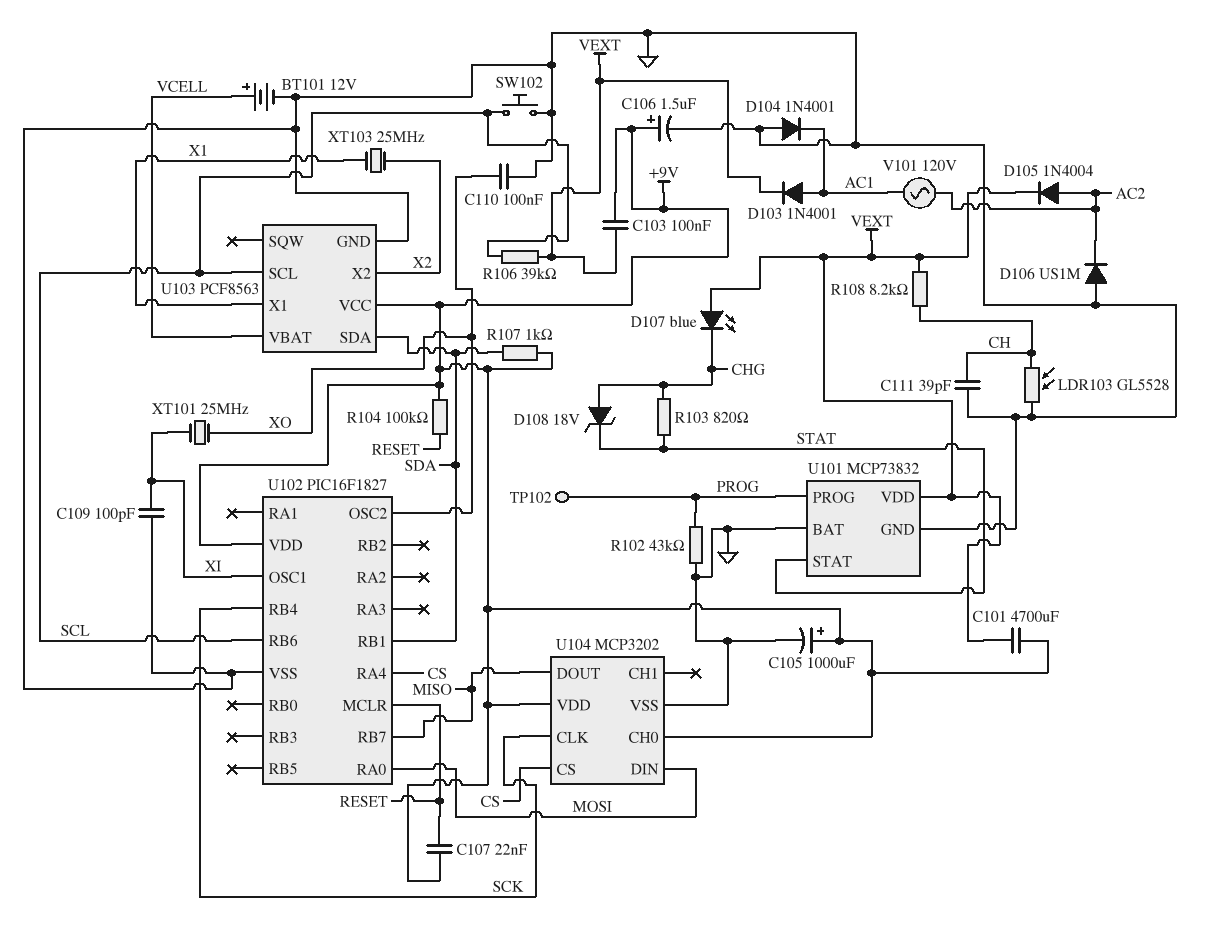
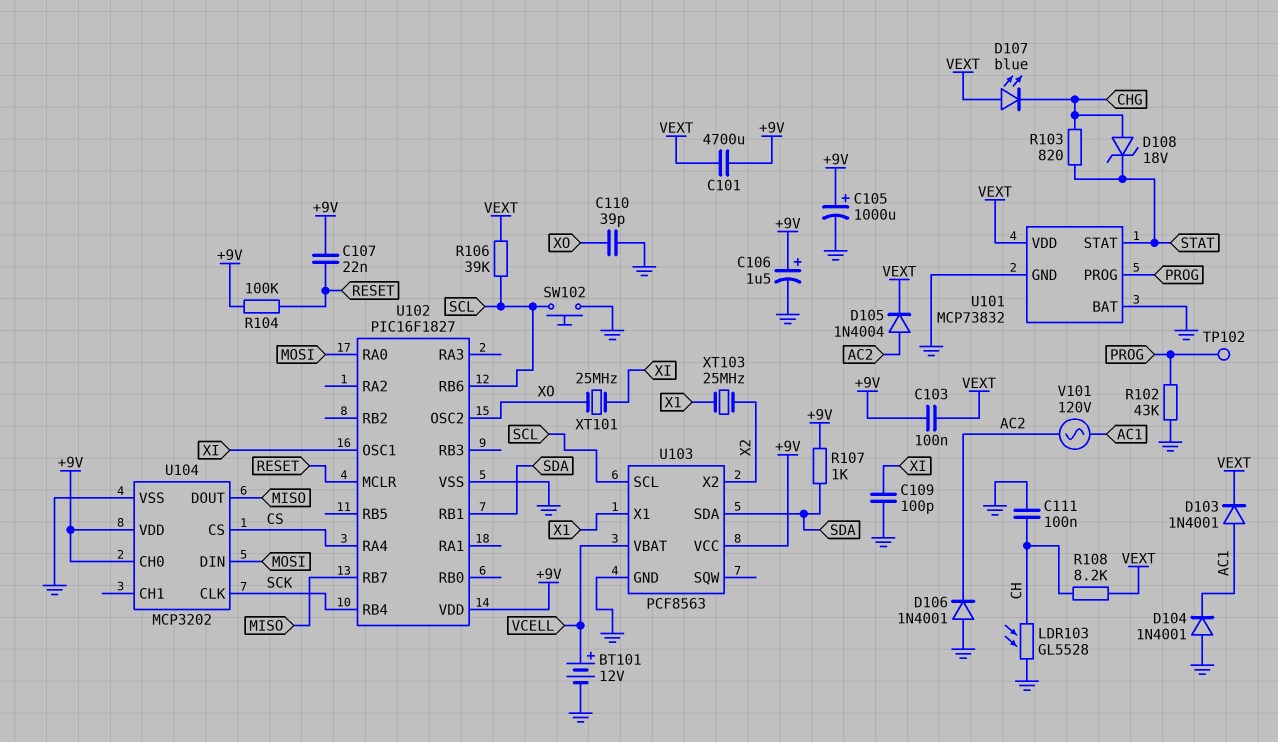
C110: 100nF (GND, XO) -> 39pF (GND, XO)
C111: 39pF (CH, GND) -> 100nF (CH, GND)
D106: diode US1M (A GND, K AC2) -> diode 1N4001 (A GND, K AC2)

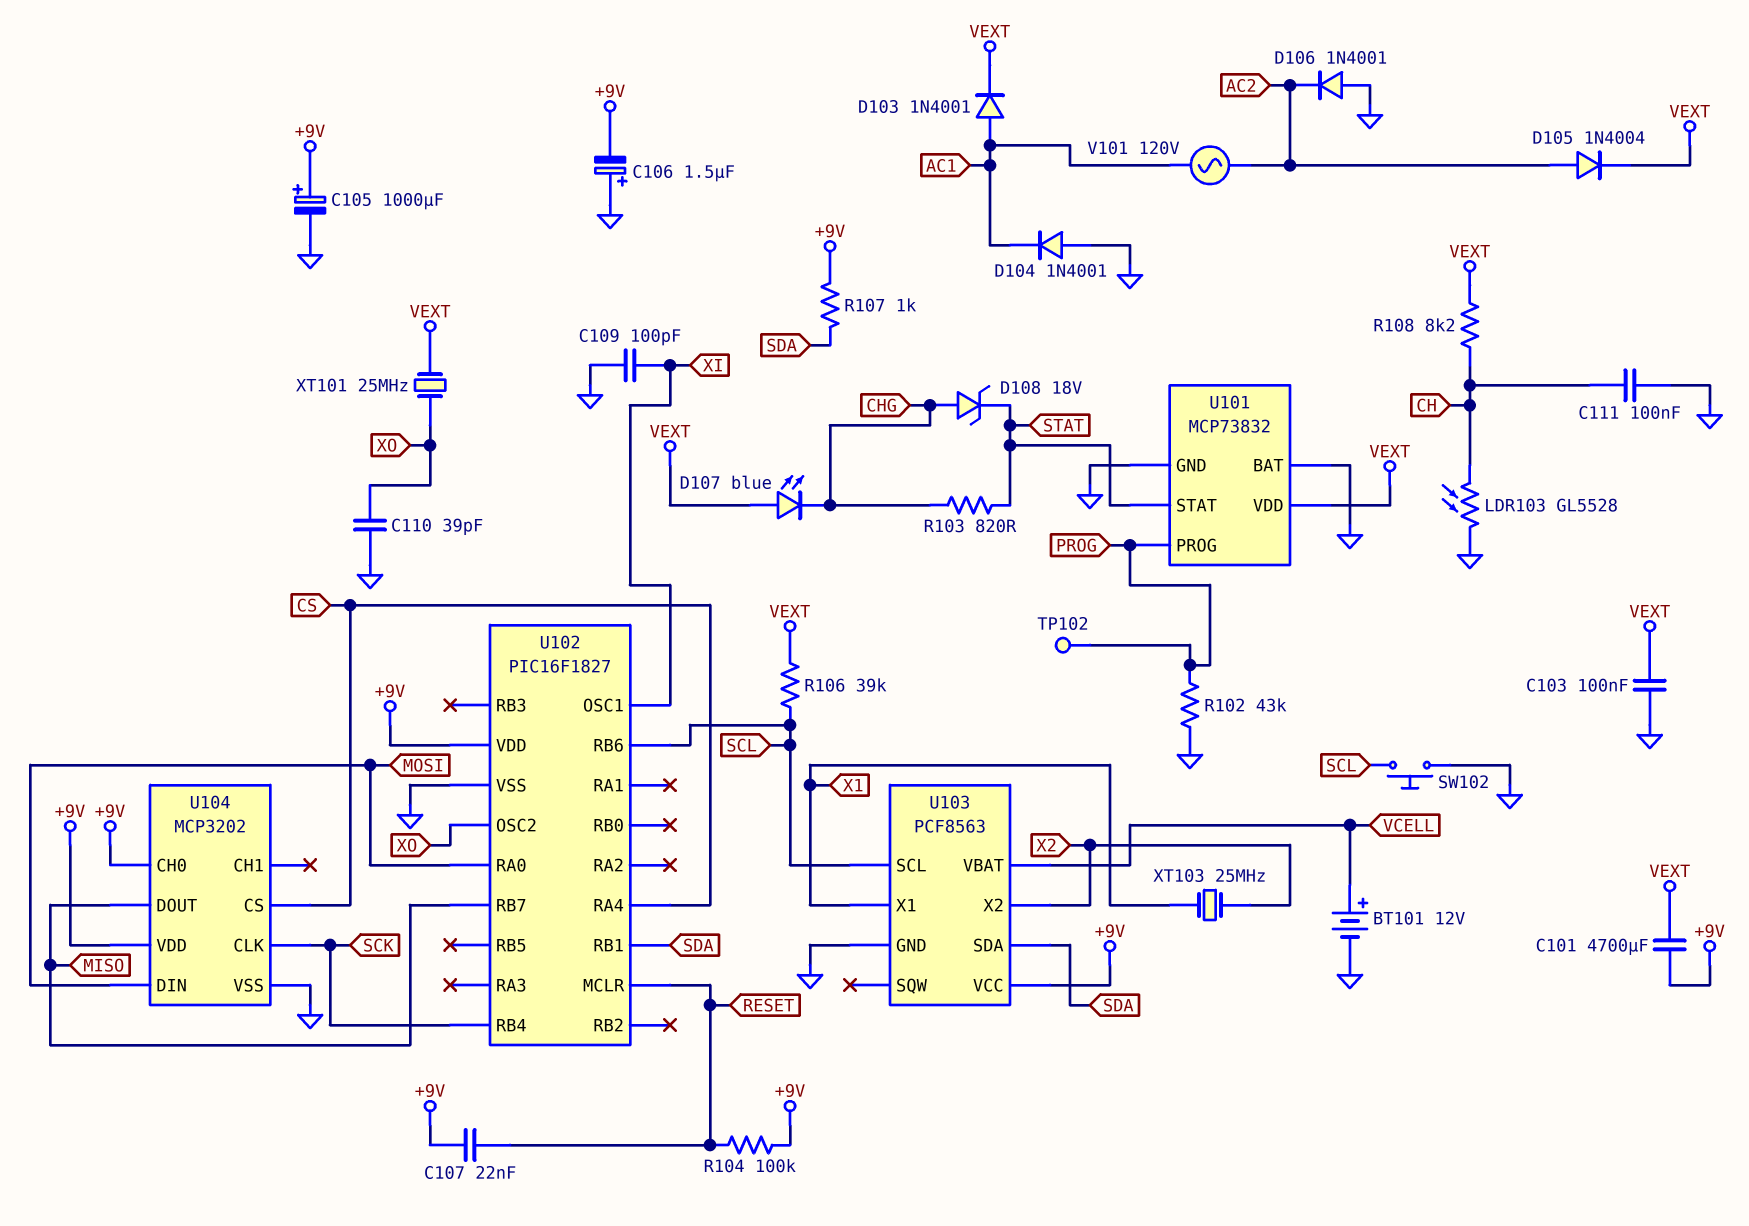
C103: 100nF (+9V, VEXT) -> 100nF (GND, VEXT)
C106: 1.5uF (plus +9V, minus GND) -> 1.5uF (plus GND, minus +9V)
XT101: 25MHz (XI, XO) -> 25MHz (VEXT, XO)

